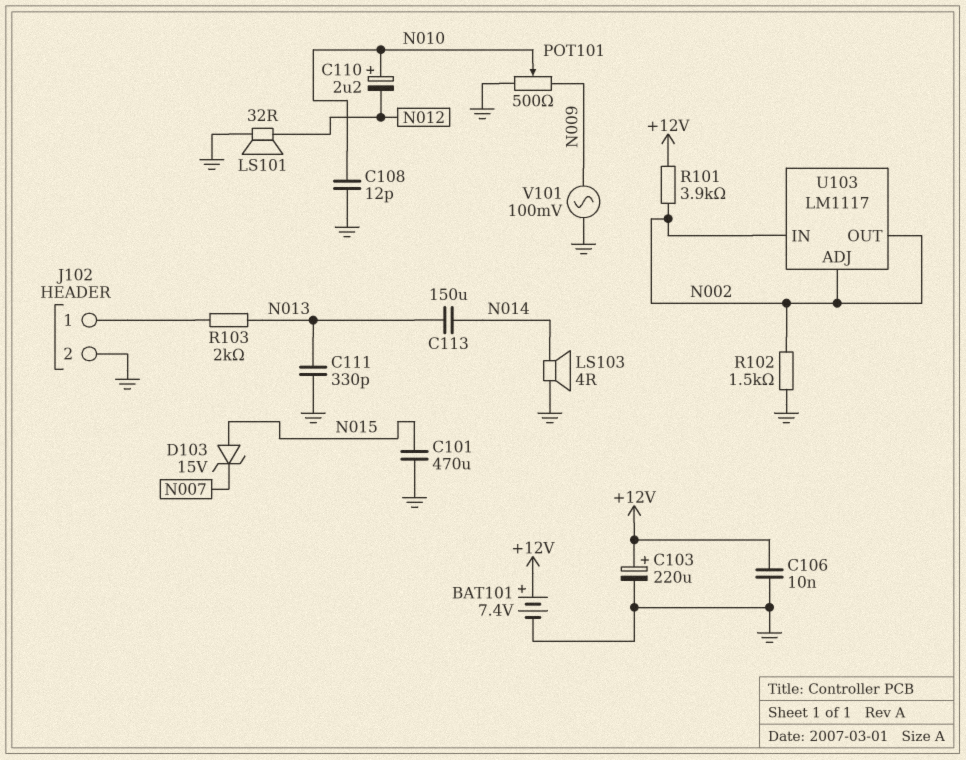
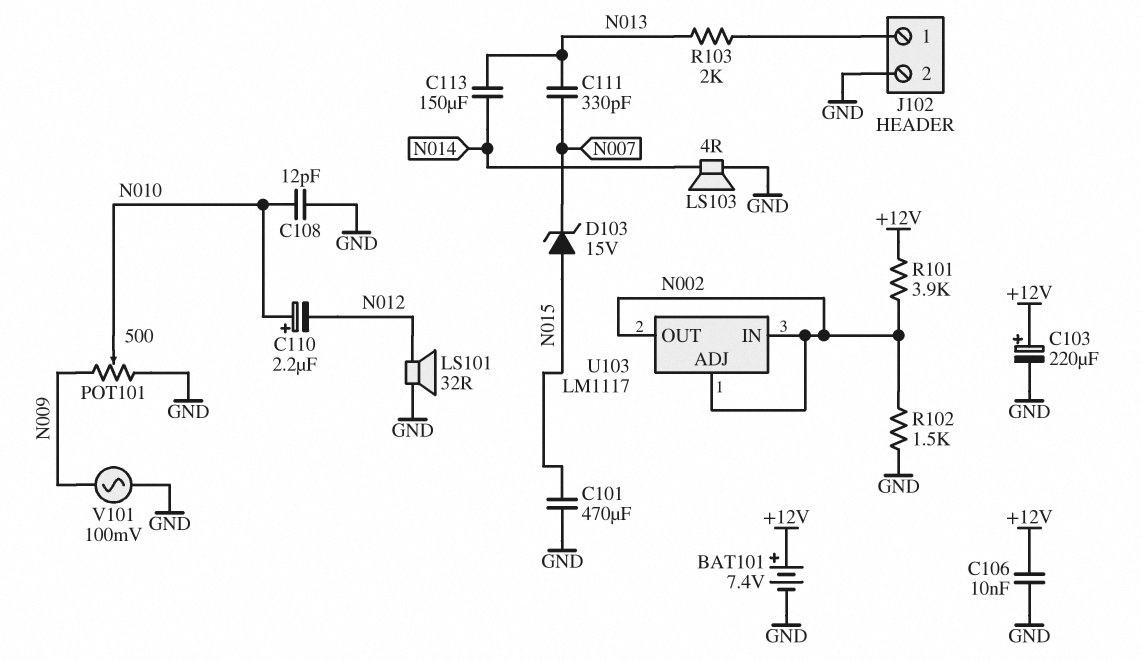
C111: 330pF (GND, N013) -> 330pF (N007, N013)

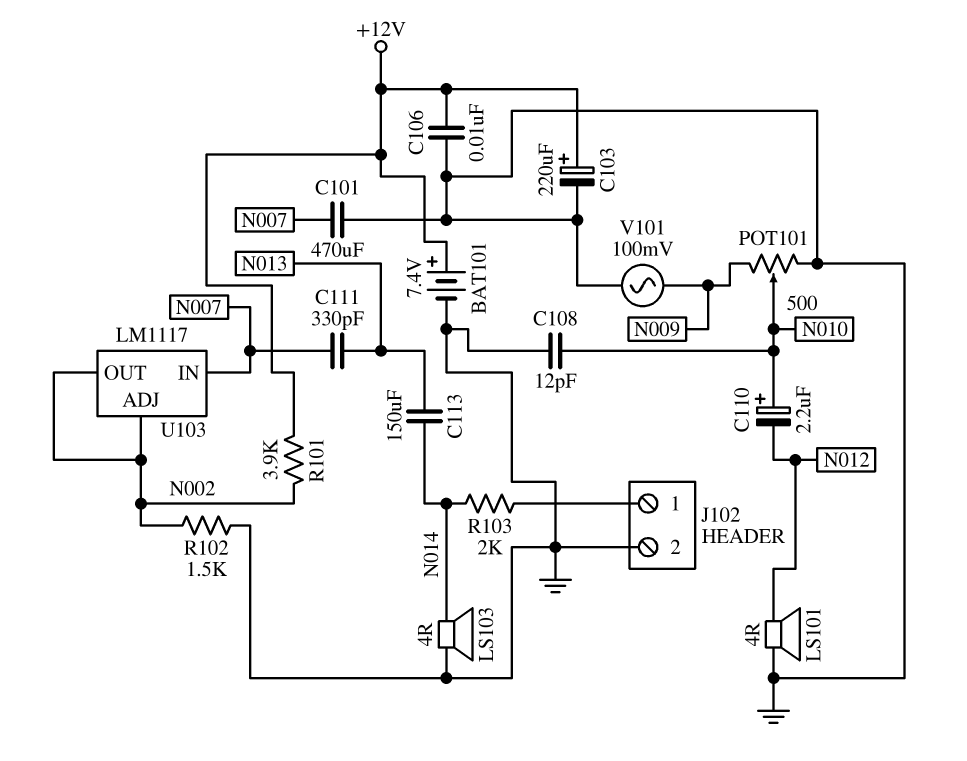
C101: 470uF (GND, N015) -> 470uF (GND, N007)
D103: zener 15V (A N015, K N007) -> none
LS101: speaker 32R (GND, N012) -> speaker 4R (GND, N012)
R103: 2k (J102/1, N013) -> 2k (J102/1, N014)
U103 pin IN: N002 -> N007

